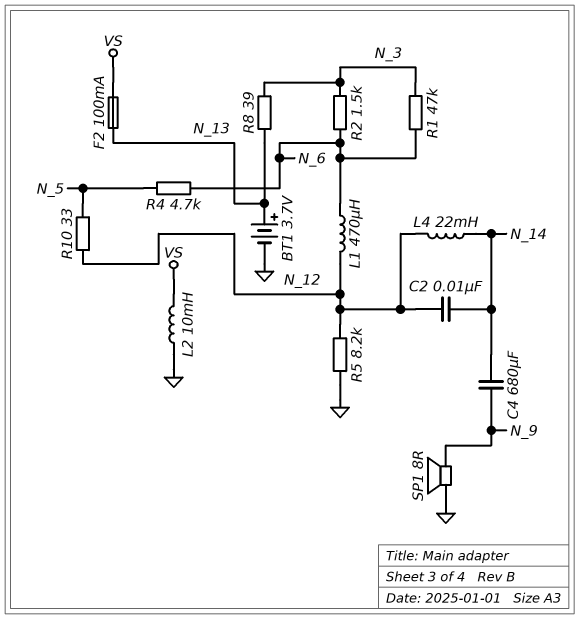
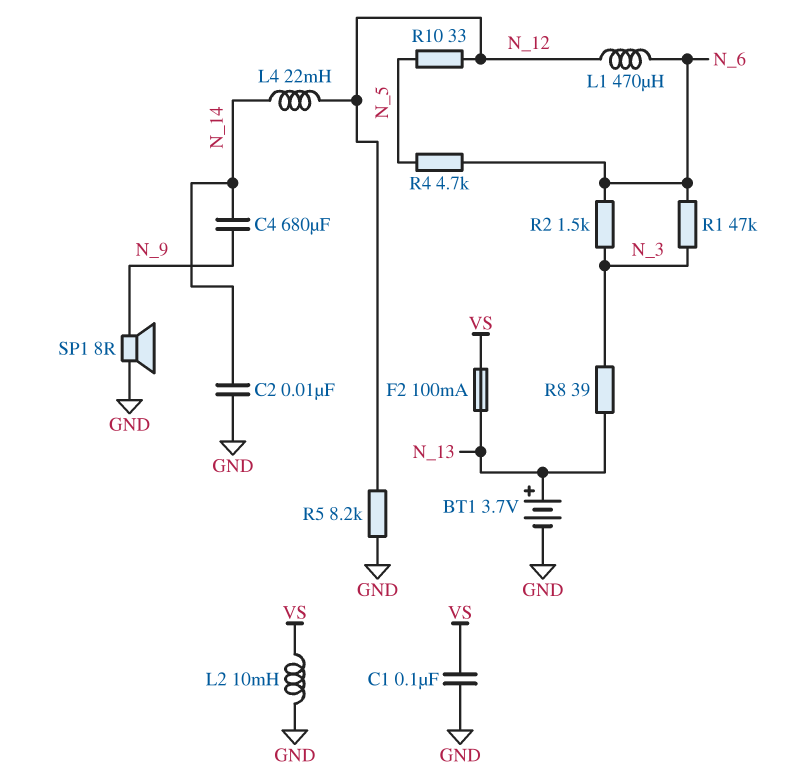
C1: none -> 100nF (GND, VS)
C2: 10nF (N_12, N_14) -> 10nF (GND, N_14)

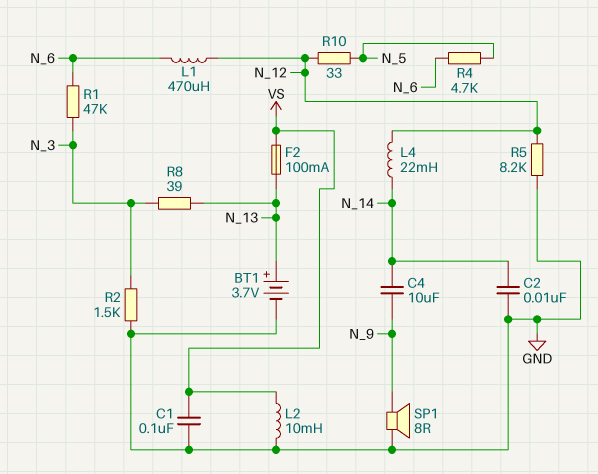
C4: 680uF (N_9, N_14) -> 10uF (N_9, N_14)
R2: 1.5k (N_3, N_6) -> 1.5k (GND, N_3)

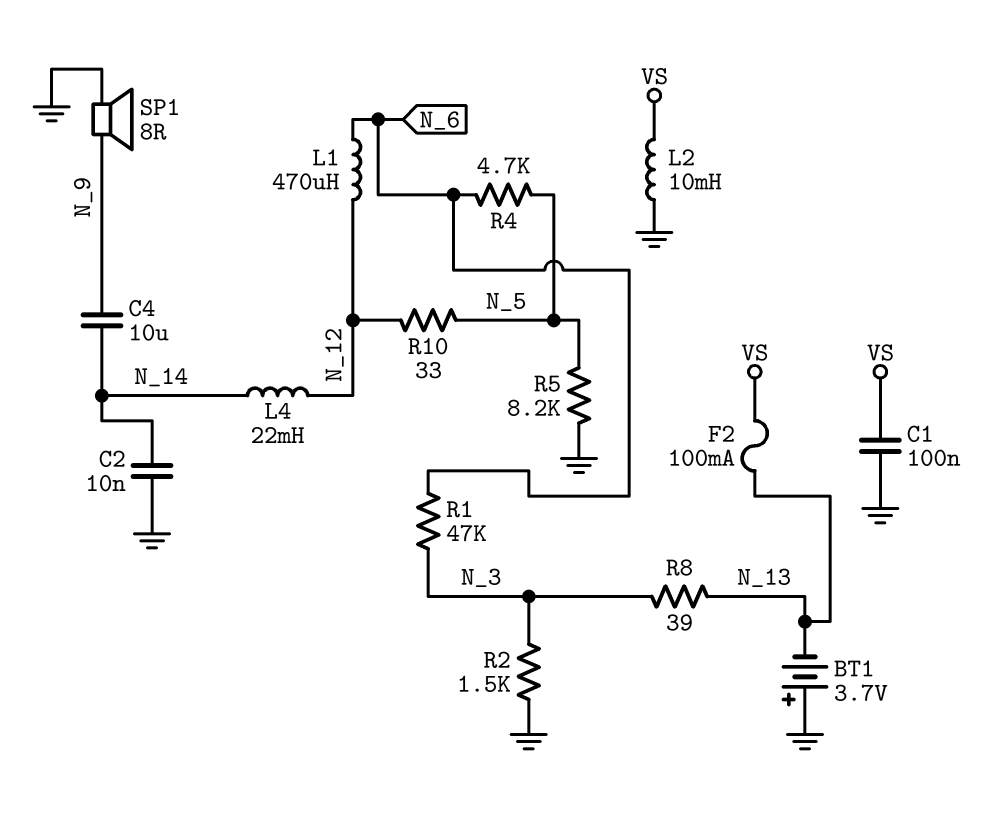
BT1: 3.7V (plus N_13, minus GND) -> 3.7V (plus GND, minus N_13)
R5: 8.2k (GND, N_12) -> 8.2k (GND, N_5)

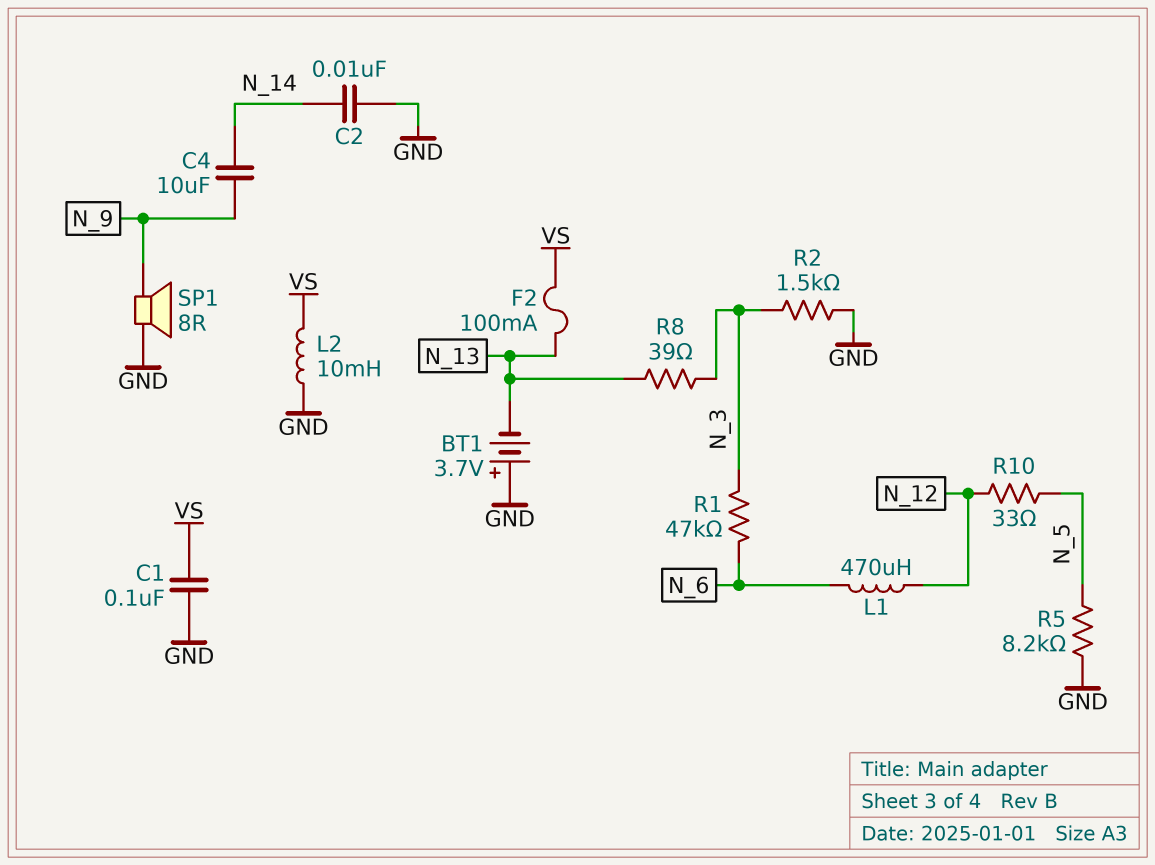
L4: 22mH (N_12, N_14) -> none
R4: 4.7k (N_5, N_6) -> none

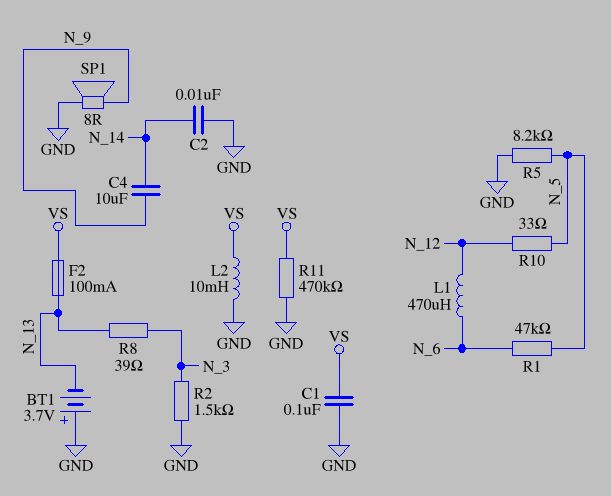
R1: 47k (N_3, N_6) -> 47k (N_5, N_6)
R11: none -> 470k (GND, VS)

